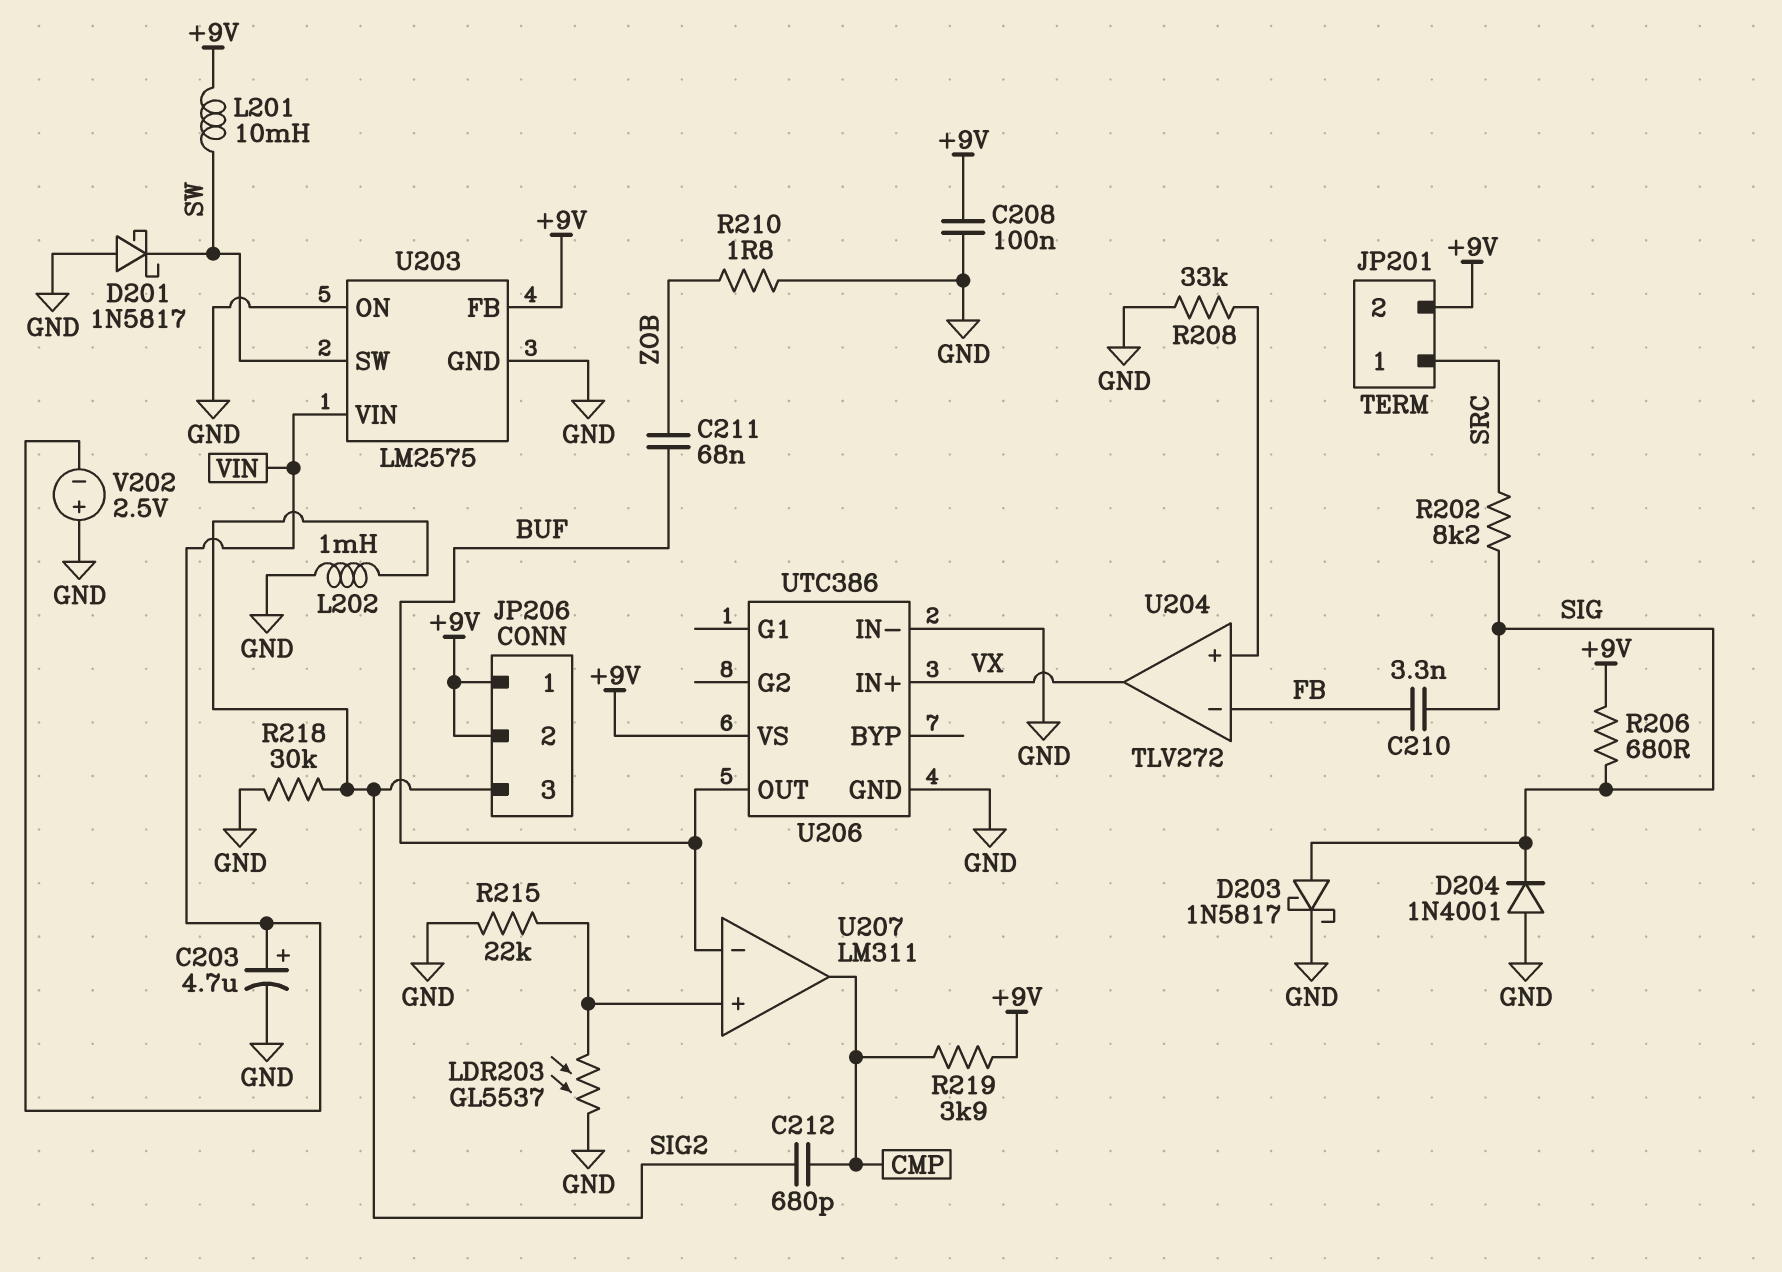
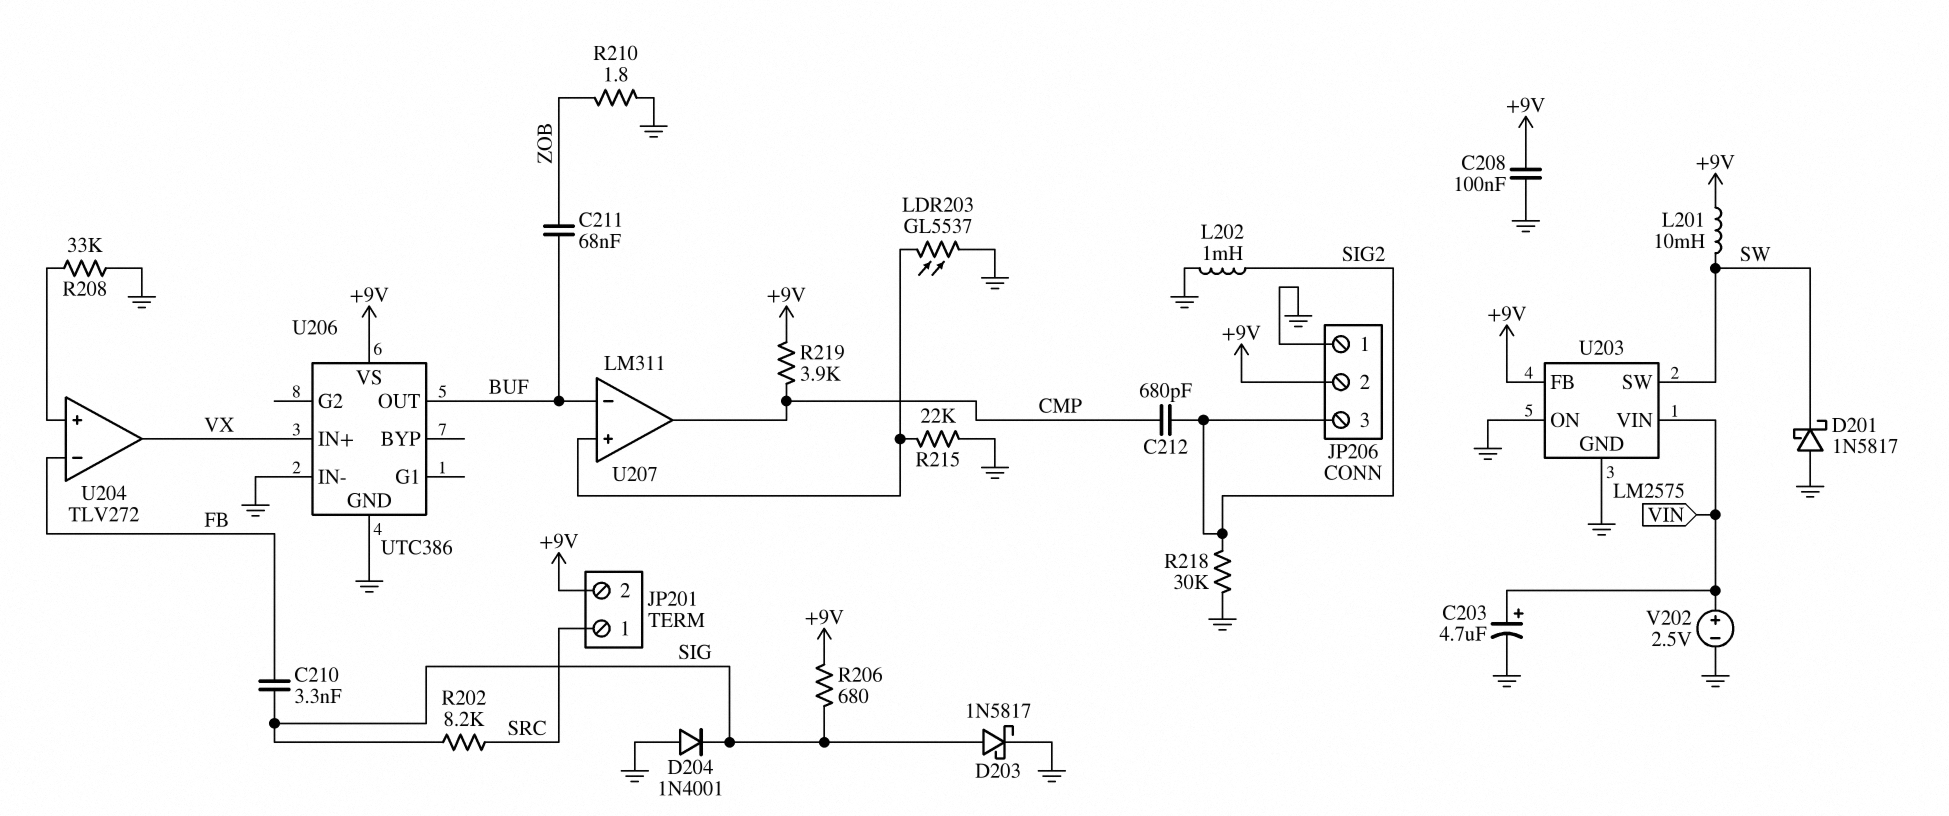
JP206 pin 1: +9V -> GND
V202: 2.5V (plus GND, minus VIN) -> 2.5V (plus VIN, minus GND)

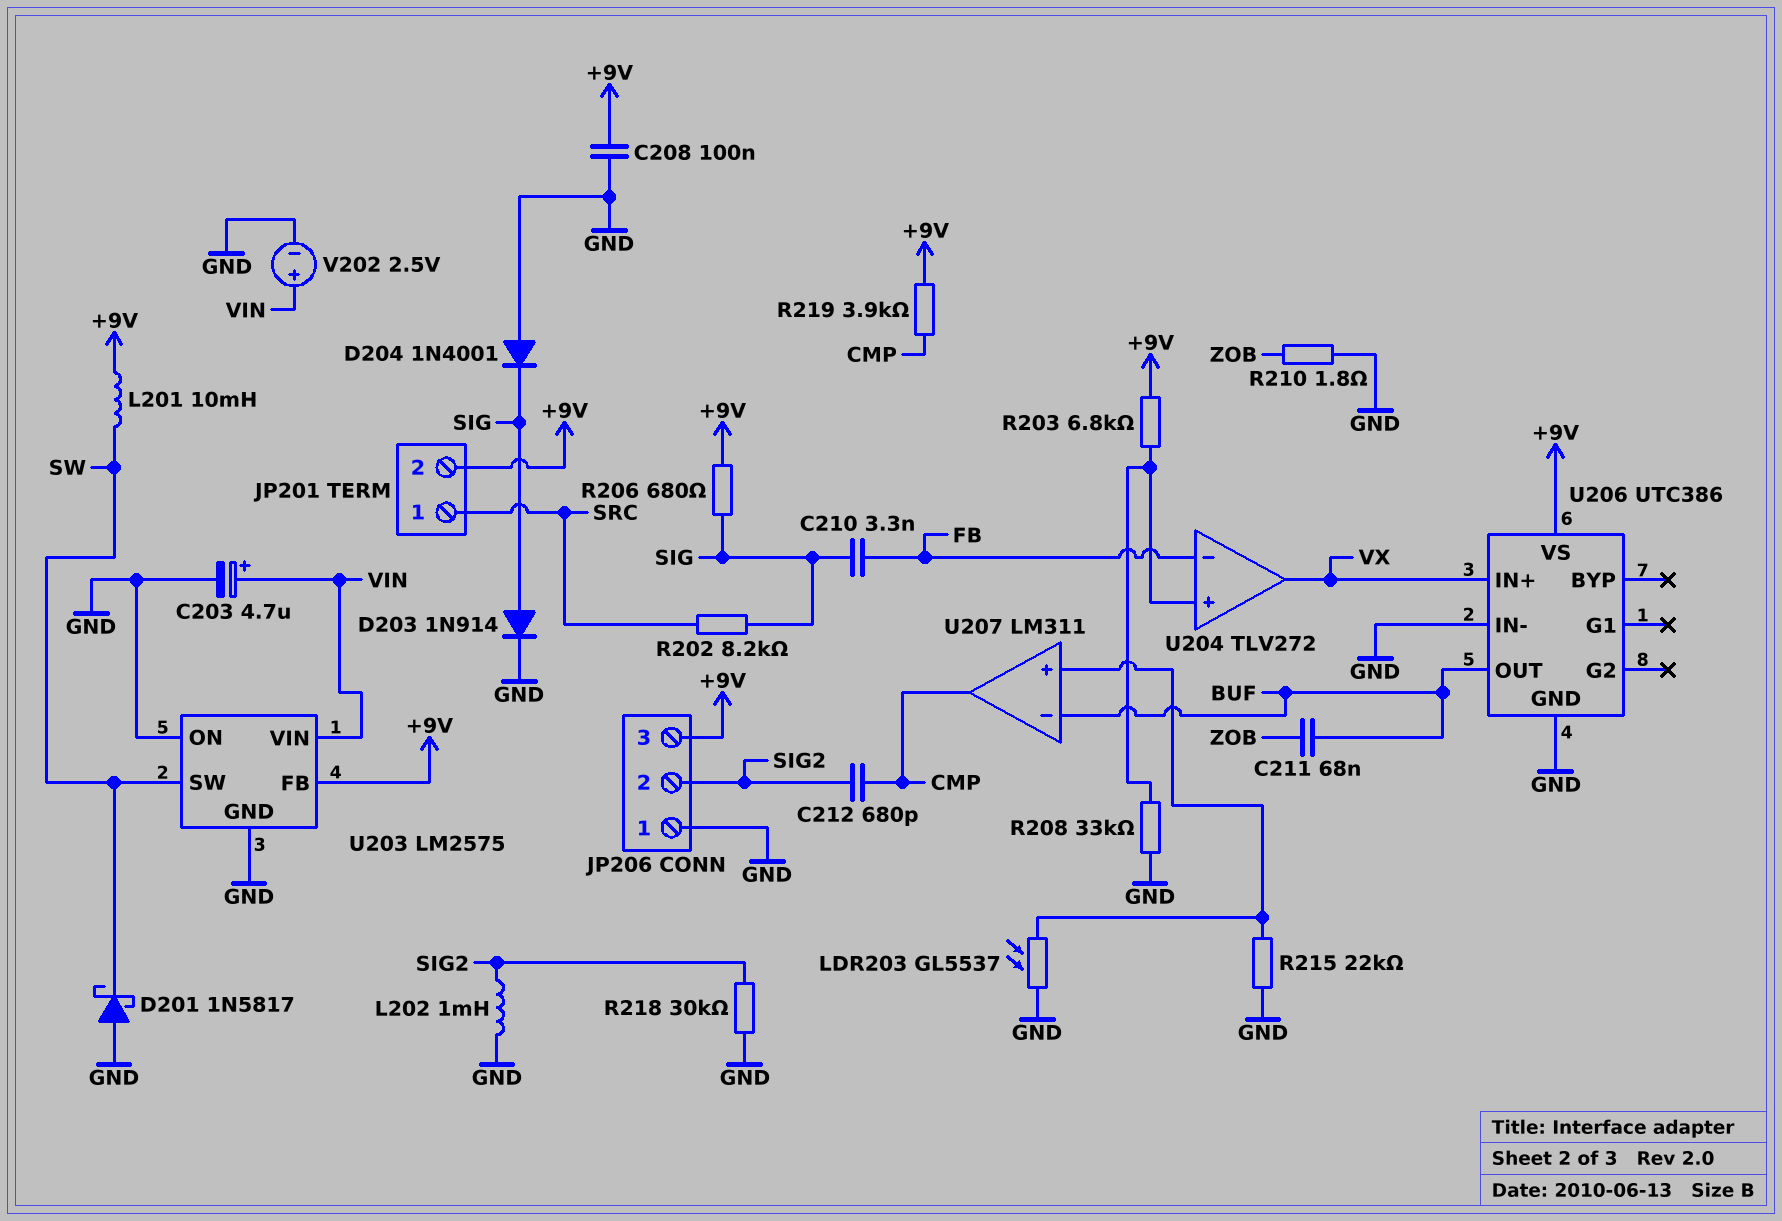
D203: schottky 1N5817 (A SIG, K GND) -> diode 1N914 (A SIG, K GND)
JP206 pin 2: +9V -> SIG2
JP206 pin 3: SIG2 -> +9V
R203: none -> 6.8k (+9V, U204/in+)

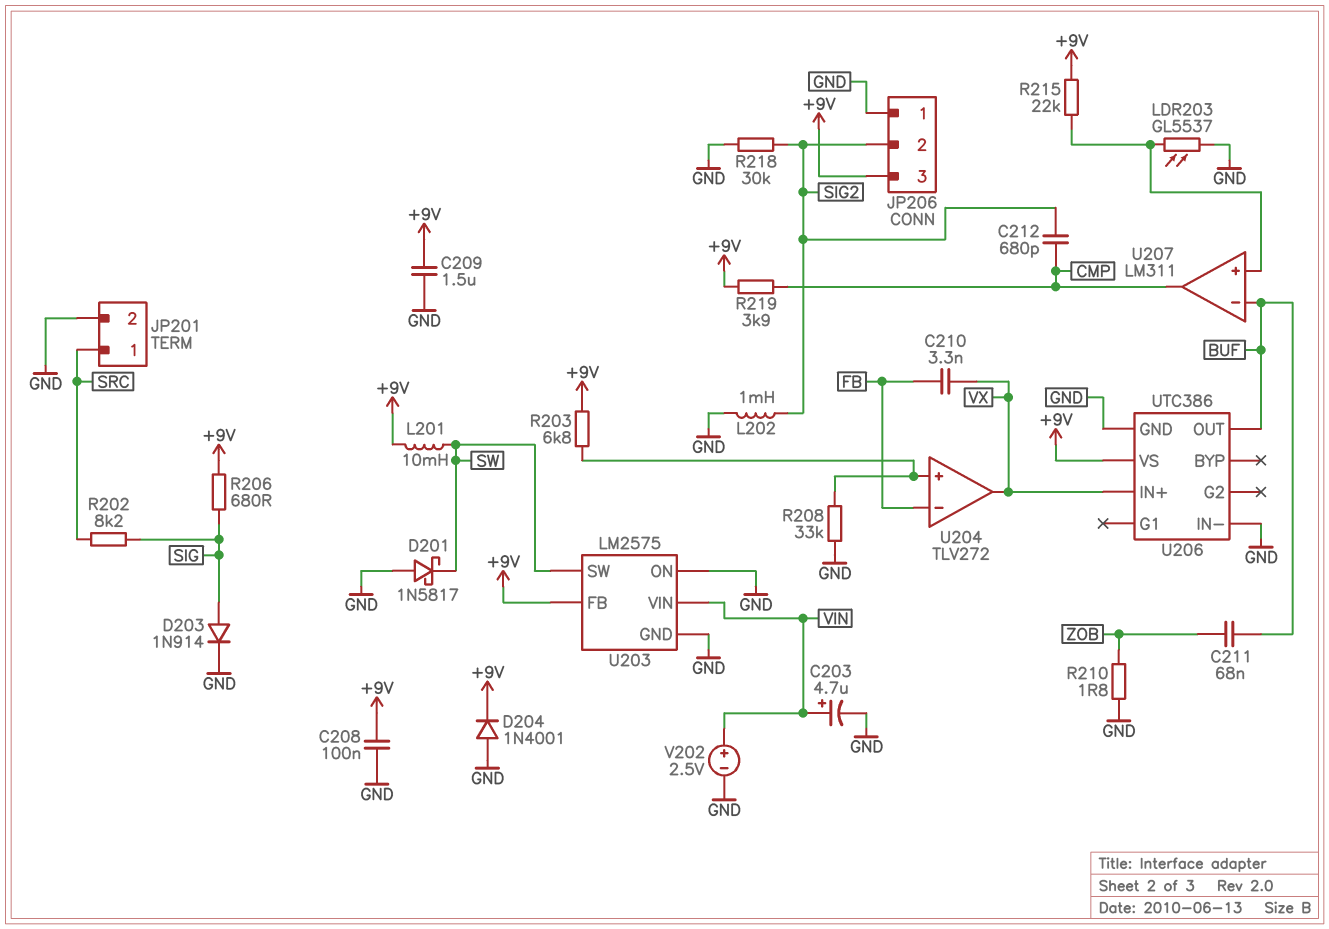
C209: none -> 1.5uF (+9V, GND)
C210: 3.3nF (FB, SIG) -> 3.3nF (FB, VX)
D204: diode 1N4001 (A GND, K SIG) -> diode 1N4001 (A GND, K +9V)
JP201 pin 2: +9V -> GND
R215: 22k (GND, U207/in+) -> 22k (+9V, U207/in+)

